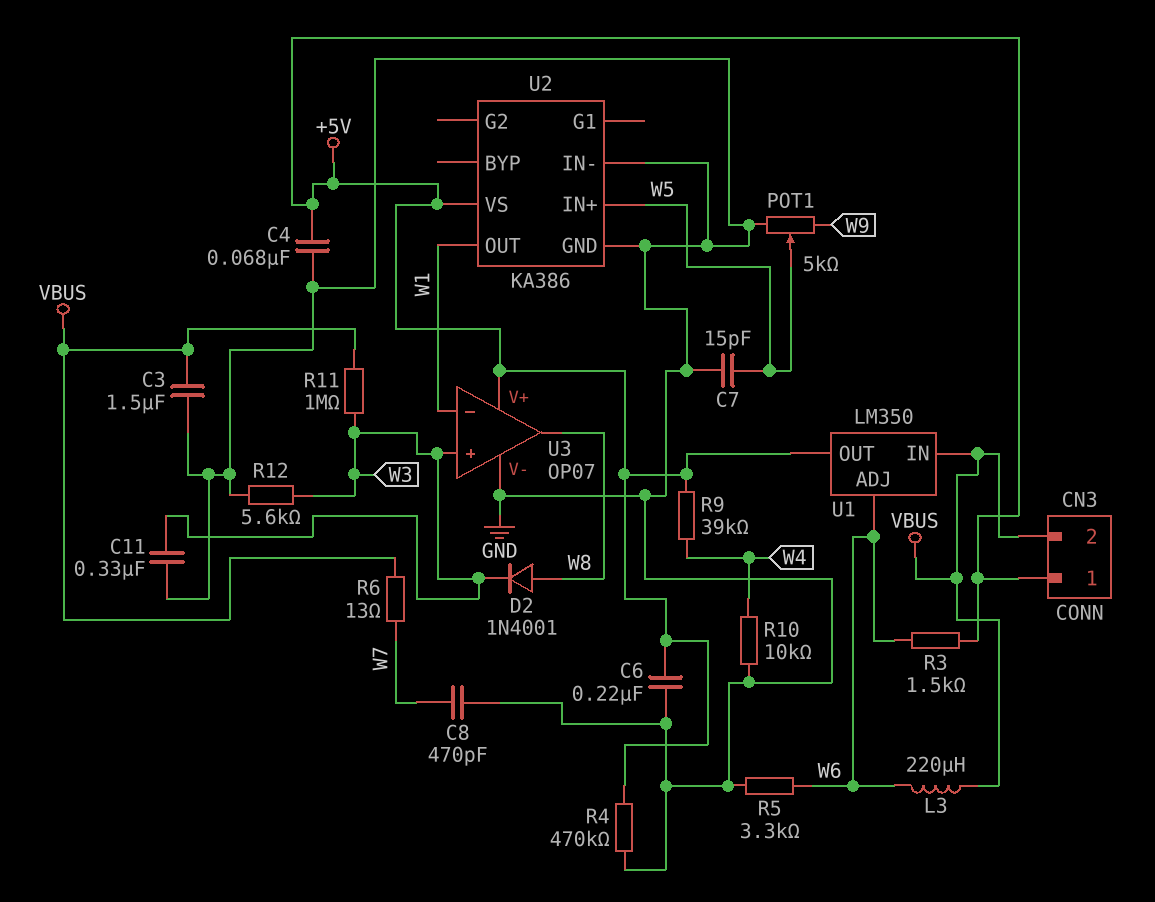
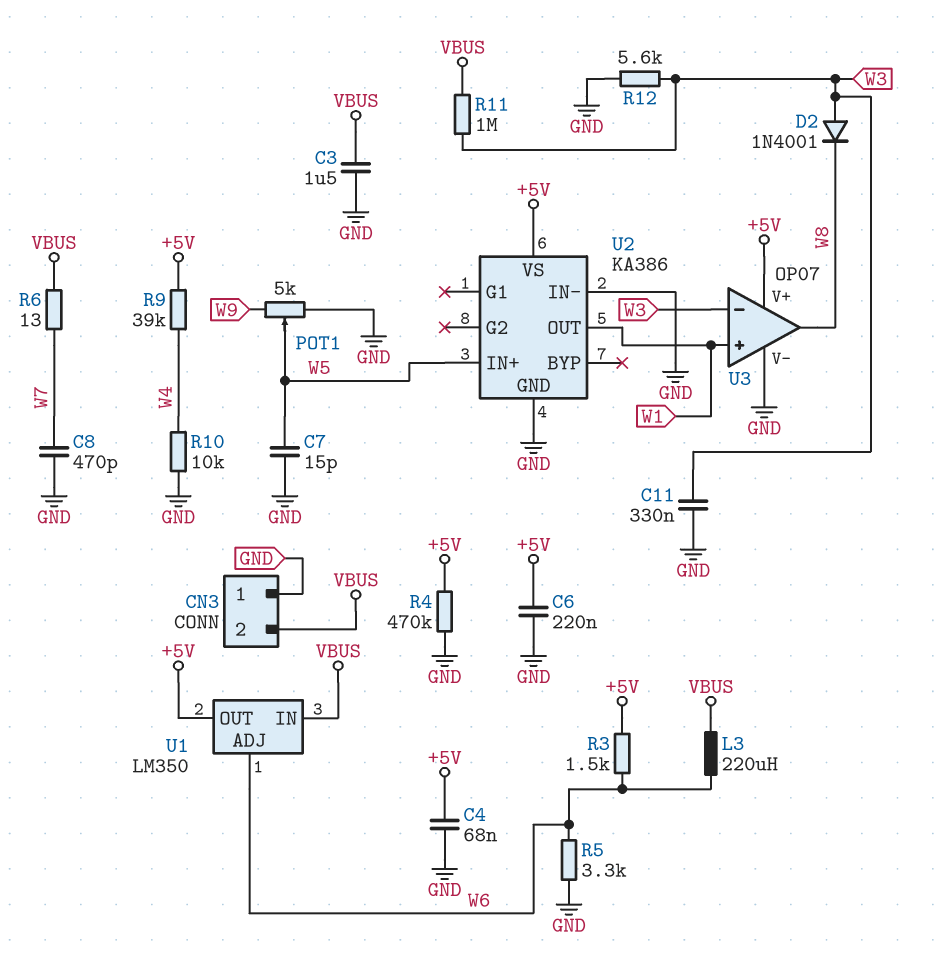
CN3 pin 1: +5V -> GND
D2: diode 1N4001 (A W8, K W3) -> diode 1N4001 (A W3, K W8)
U3 pin in+: W3 -> W1
U3 pin in-: W1 -> W3

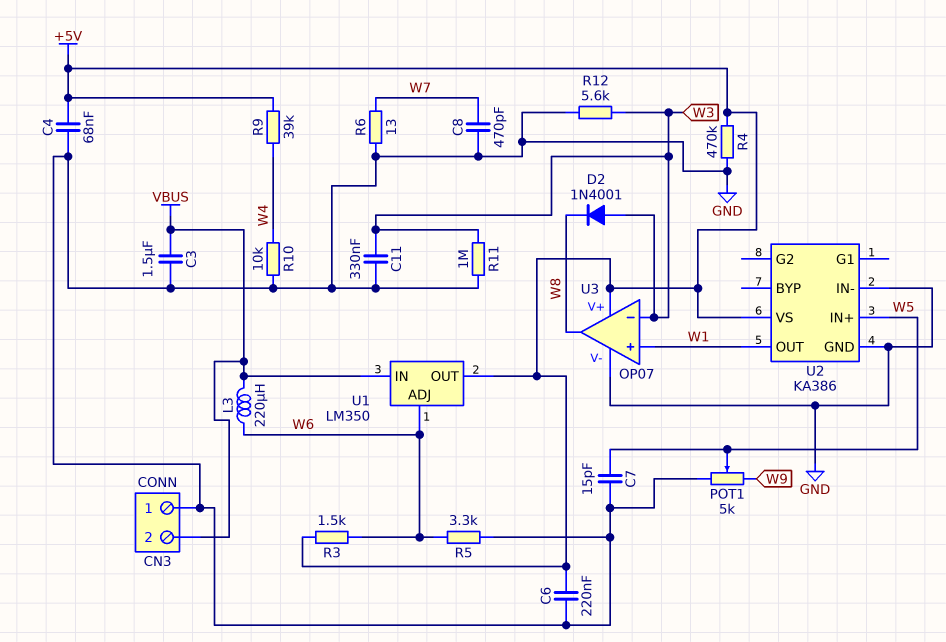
R6: 13 (VBUS, W7) -> 13 (GND, W7)
R11: 1M (VBUS, W3) -> 1M (GND, W3)

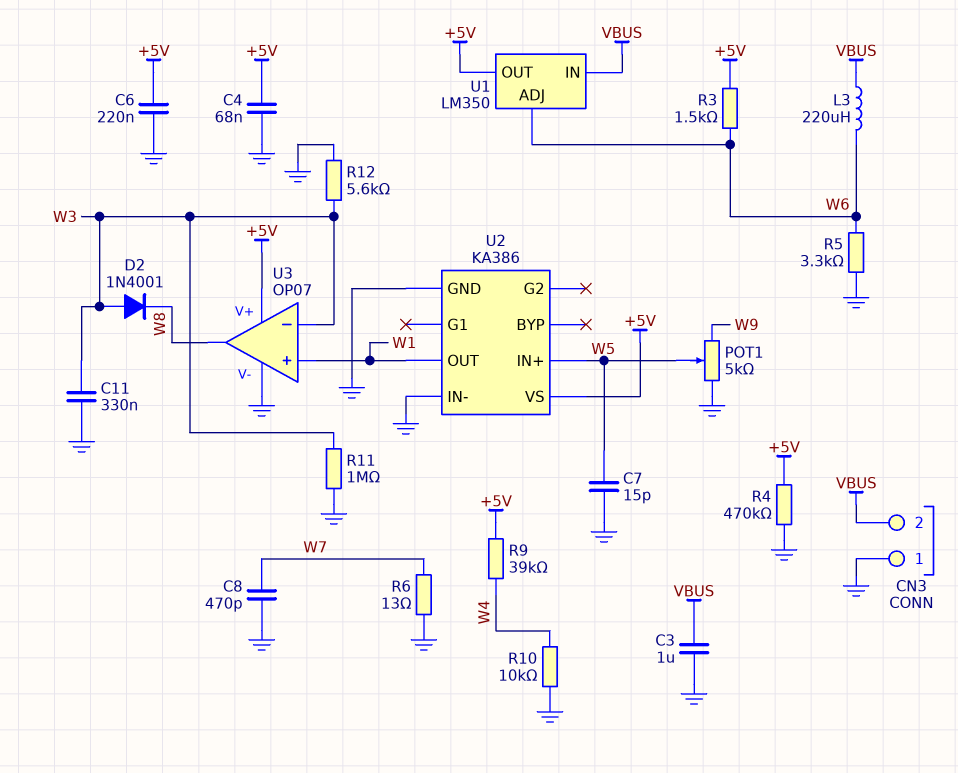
C3: 1.5uF (GND, VBUS) -> 1uF (GND, VBUS)

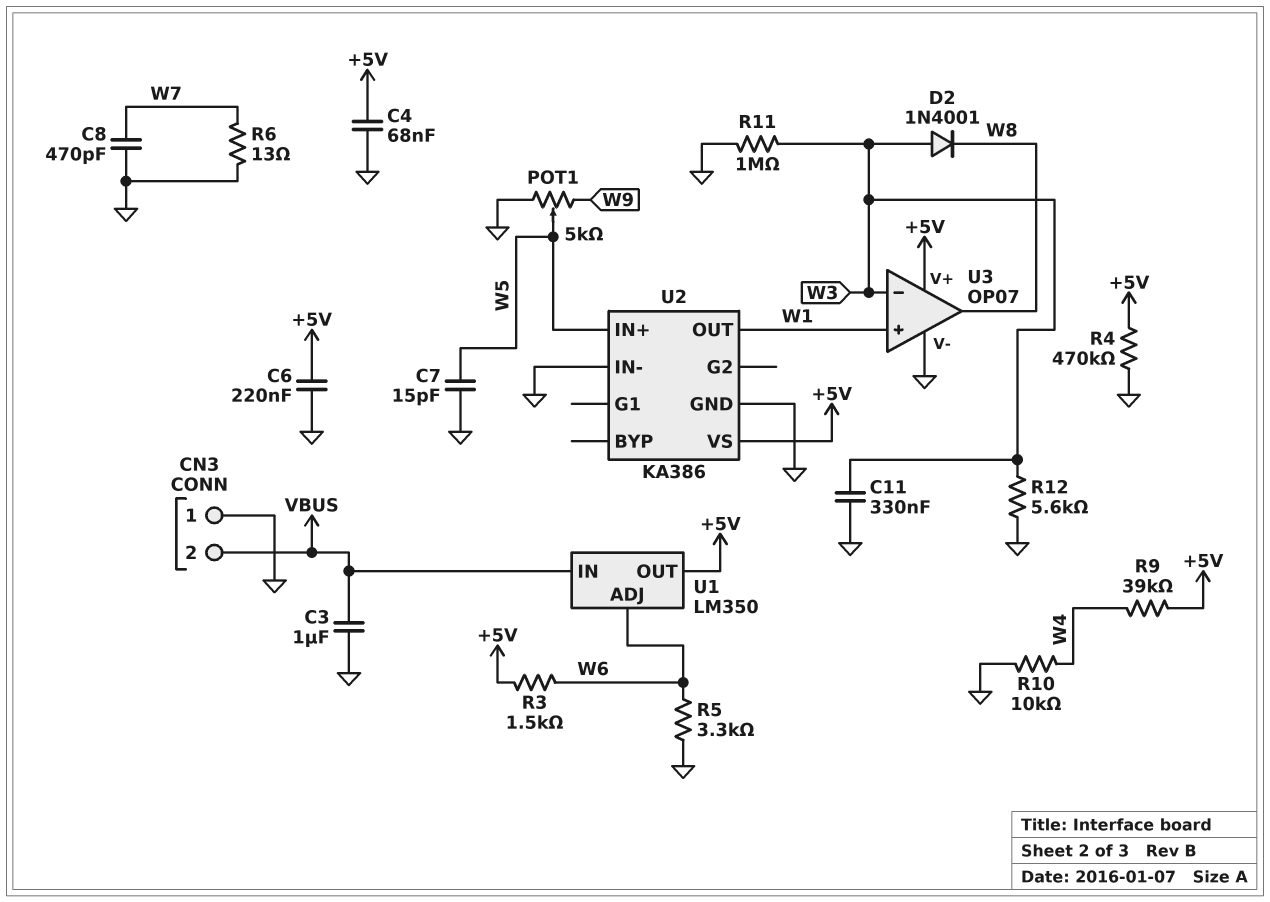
L3: 220uH (VBUS, W6) -> none

